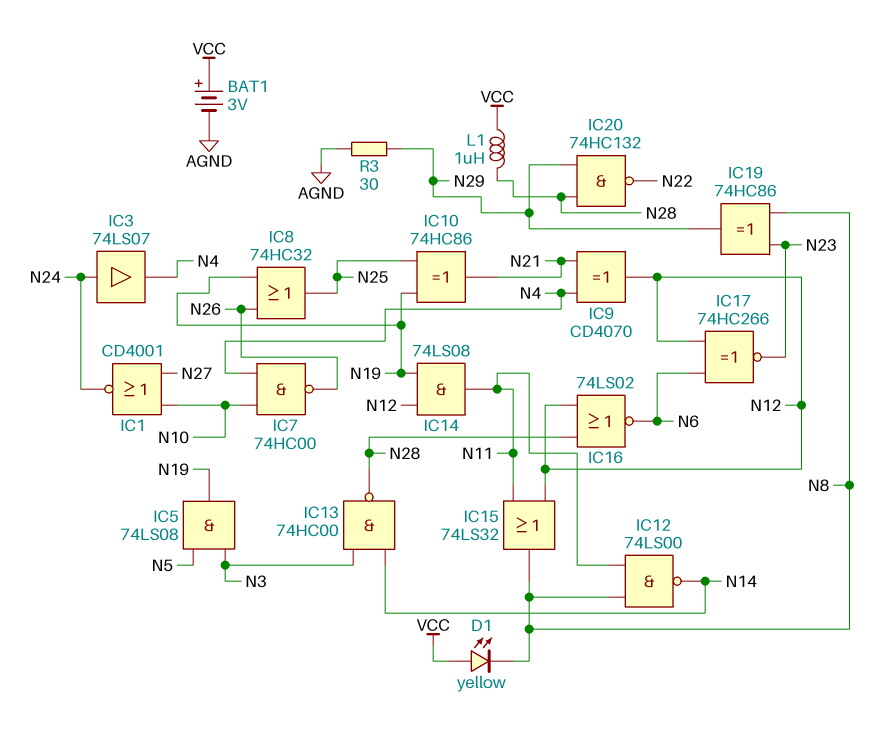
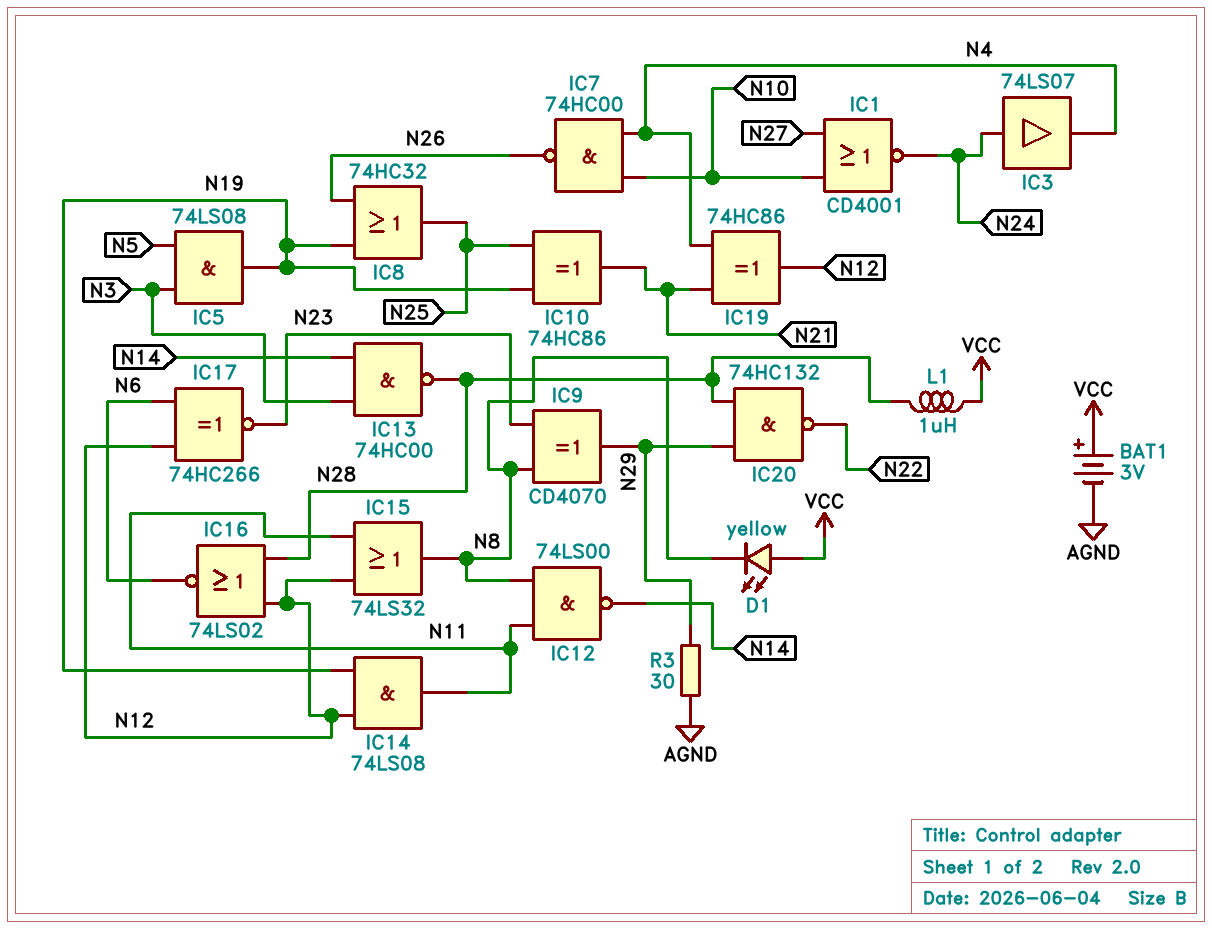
IC9: XOR CD4070 (in N4, in N21, out N12) -> XOR CD4070 (in N8, in N23, out N29)
IC19: XOR 74HC86 (in N8, in N23, out N29) -> XOR 74HC86 (in N4, in N21, out N12)

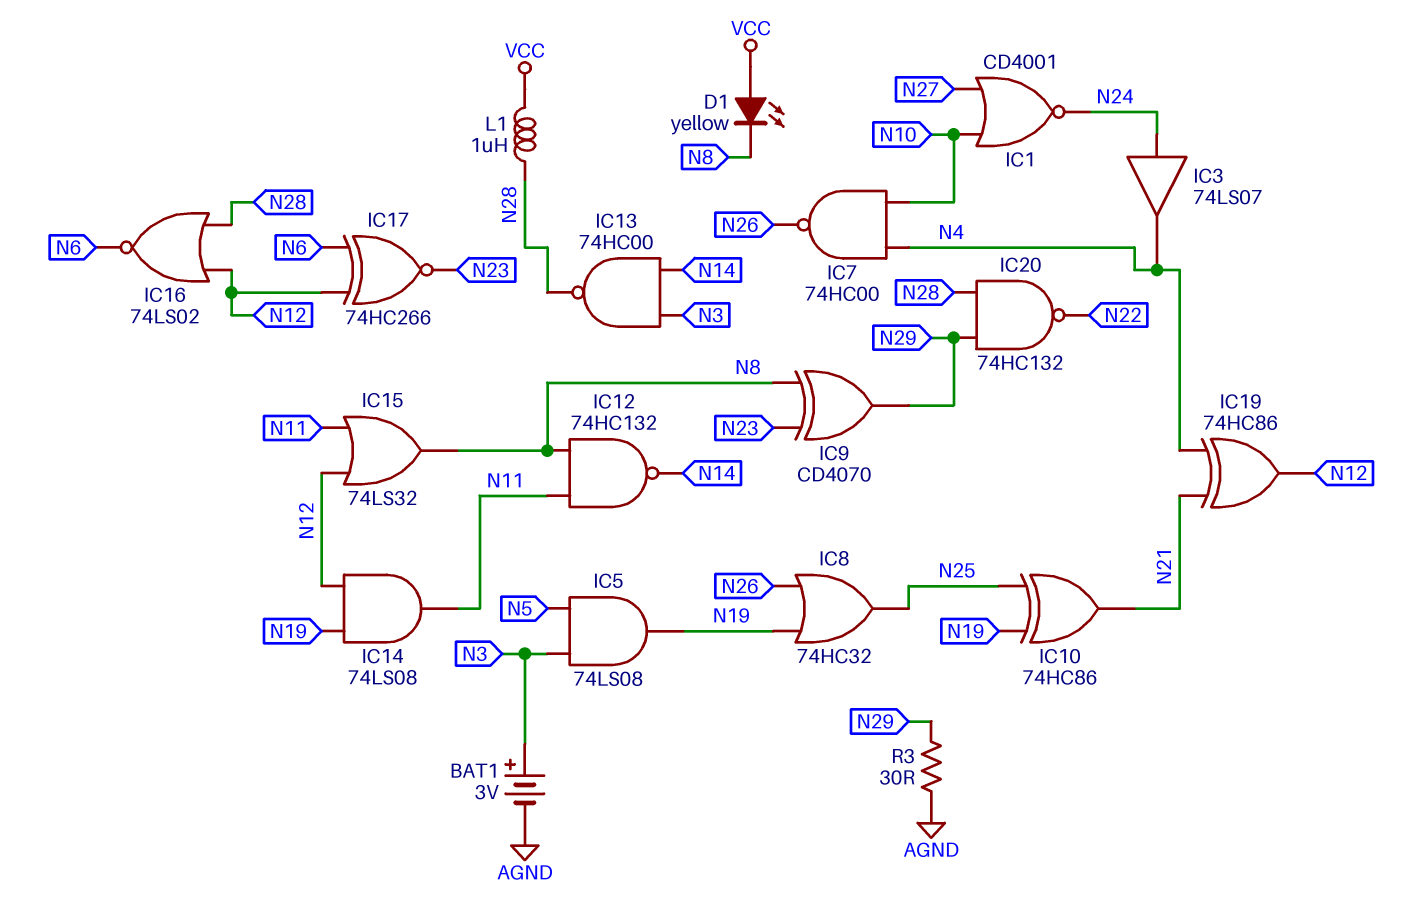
BAT1: 3V (plus VCC, minus AGND) -> 3V (plus N3, minus AGND)
IC12: NAND 74LS00 (in N8, in N11, out N14) -> NAND 74HC132 (in N8, in N11, out N14)

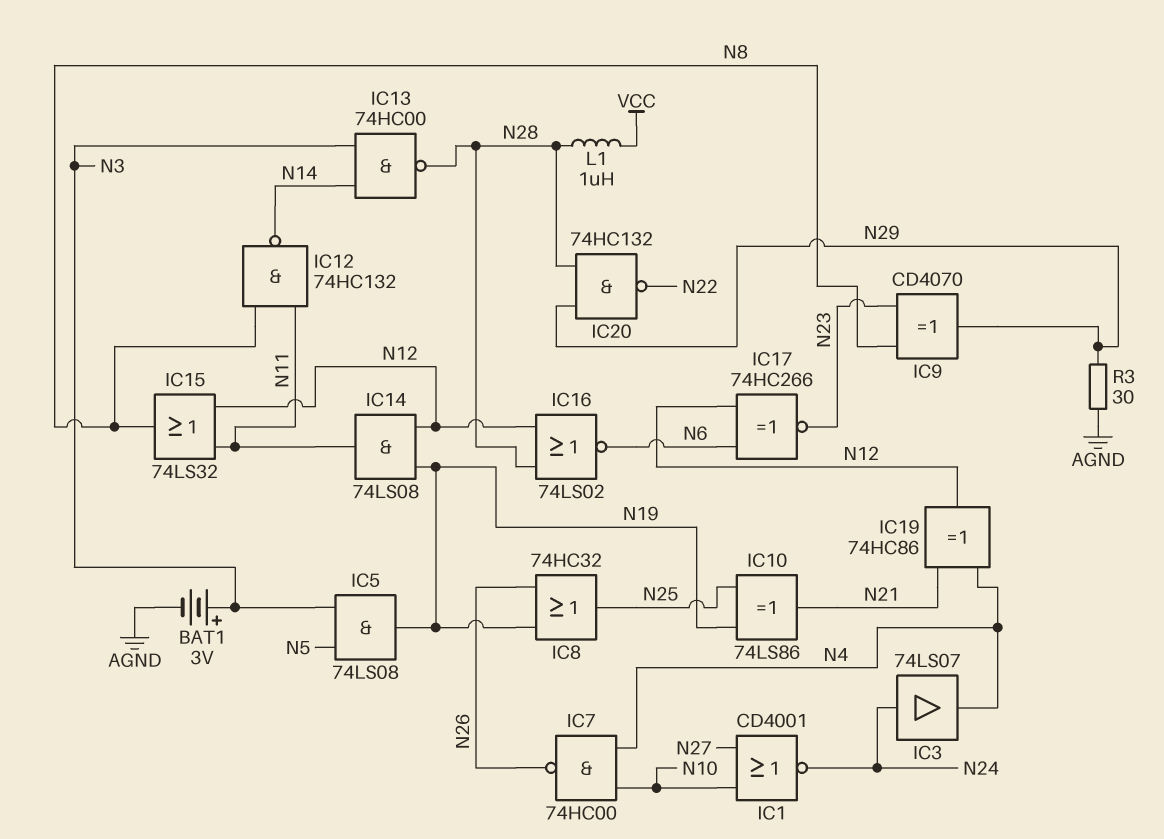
D1: LED yellow (A VCC, K N8) -> none
IC10: XOR 74HC86 (in N19, in N25, out N21) -> XOR 74LS86 (in N19, in N25, out N21)

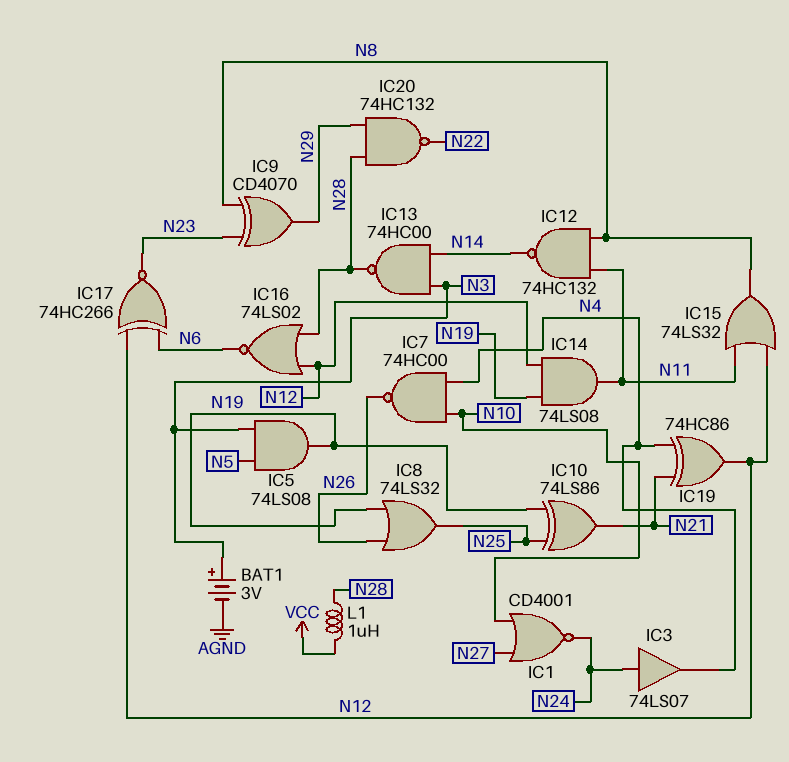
IC8: OR 74HC32 (in N19, in N26, out N25) -> OR 74LS32 (in N19, in N26, out N25)
R3: 30 (AGND, N29) -> none

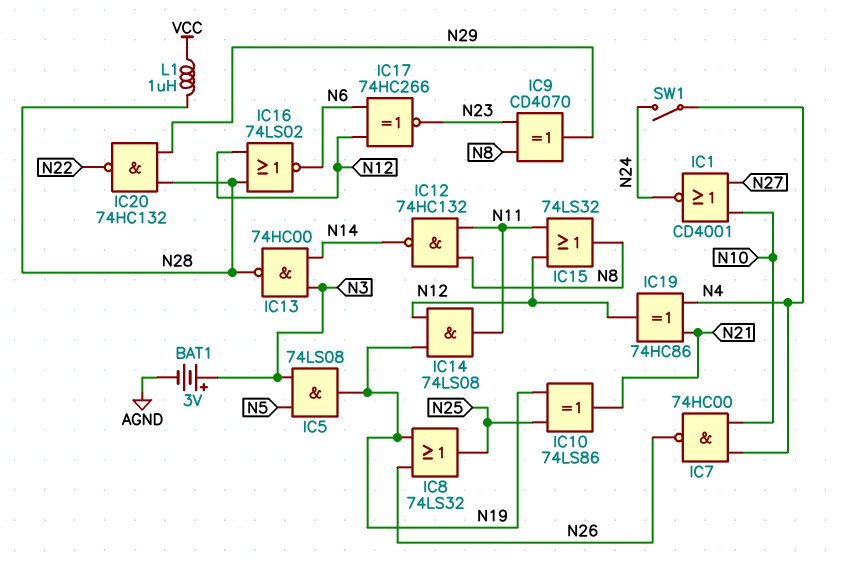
IC3: buffer 74LS07 (in N24, out N4) -> none
SW1: none -> switch (N4, N24)

